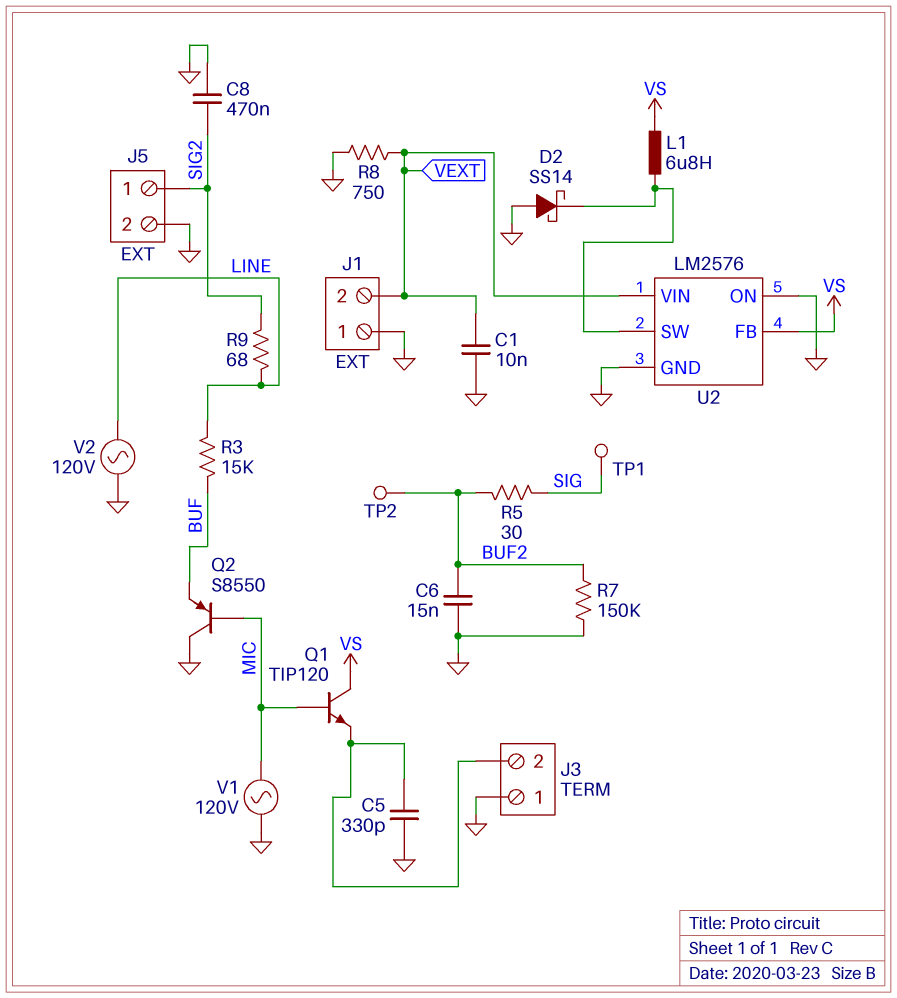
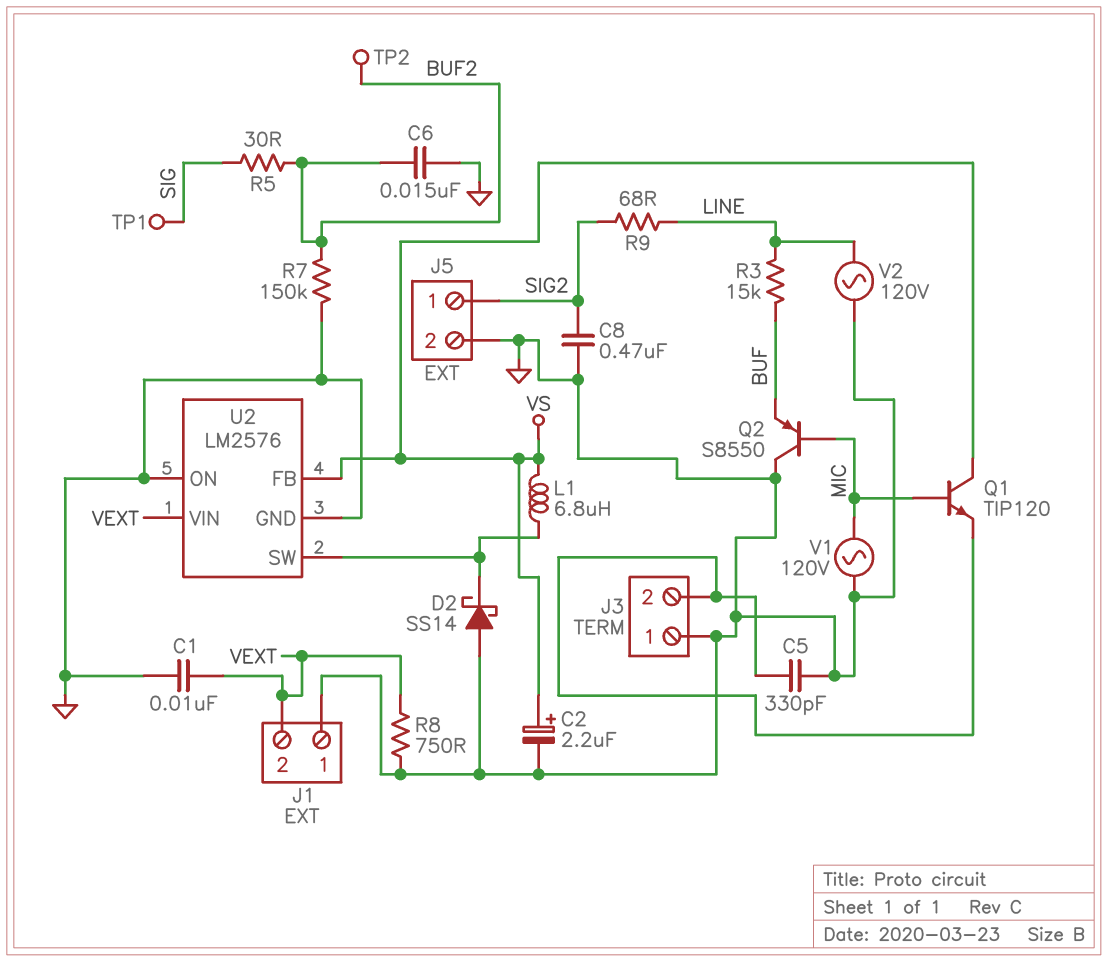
C2: none -> 2.2uF (plus VS, minus GND)

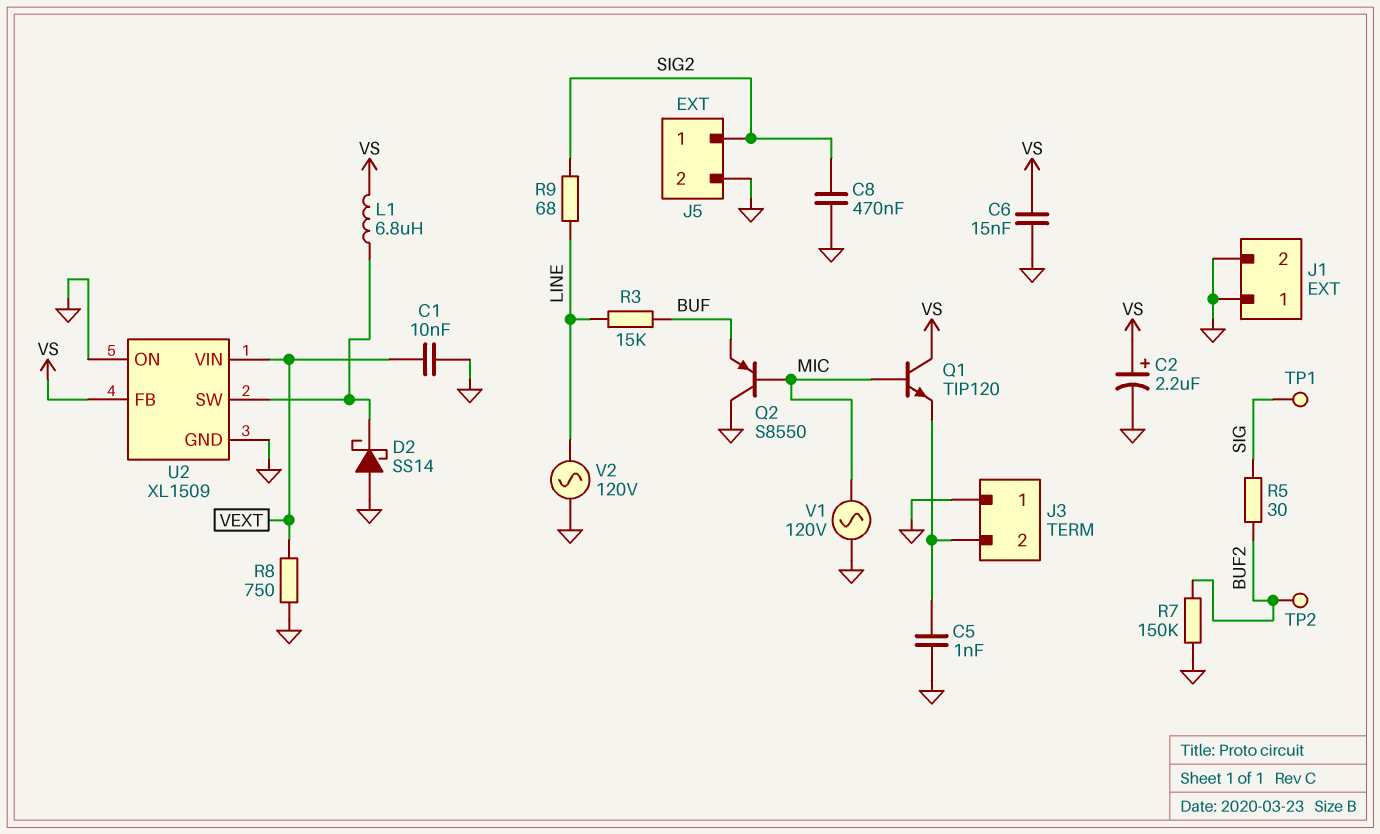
C5: 330pF (GND, J3/2) -> 1nF (GND, J3/2)
C6: 15nF (BUF2, GND) -> 15nF (GND, VS)
J1 pin 2: VEXT -> GND
U2: LM2576 -> XL1509

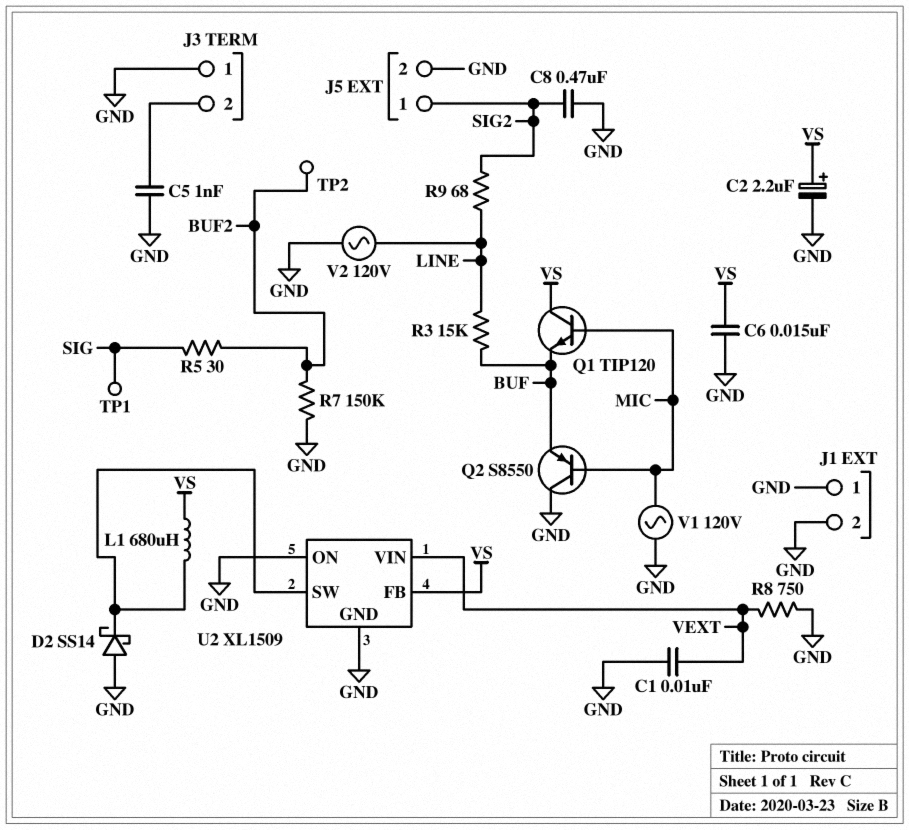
L1: 6.8uH (U2/SW, VS) -> 680uH (U2/SW, VS)
Q1: NPN TIP120 (B MIC, C VS, E J3/2) -> NPN TIP120 (B MIC, C VS, E BUF)

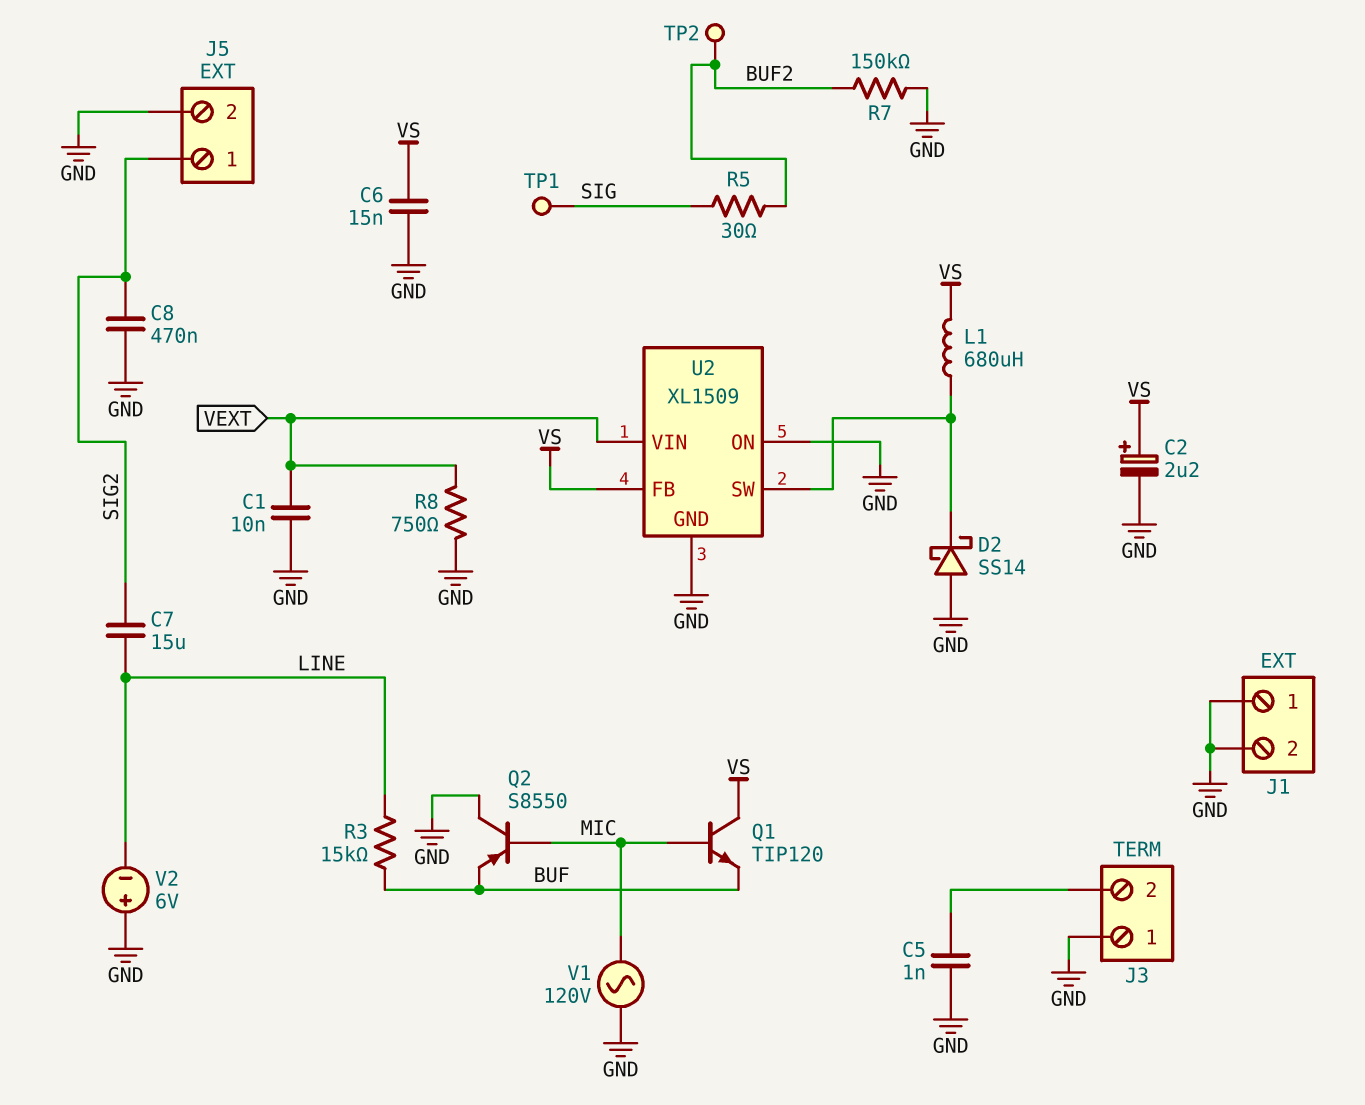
C7: none -> 15uF (LINE, SIG2)
R9: 68 (LINE, SIG2) -> none
V2: AC 120V (GND, LINE) -> 6V (plus GND, minus LINE)

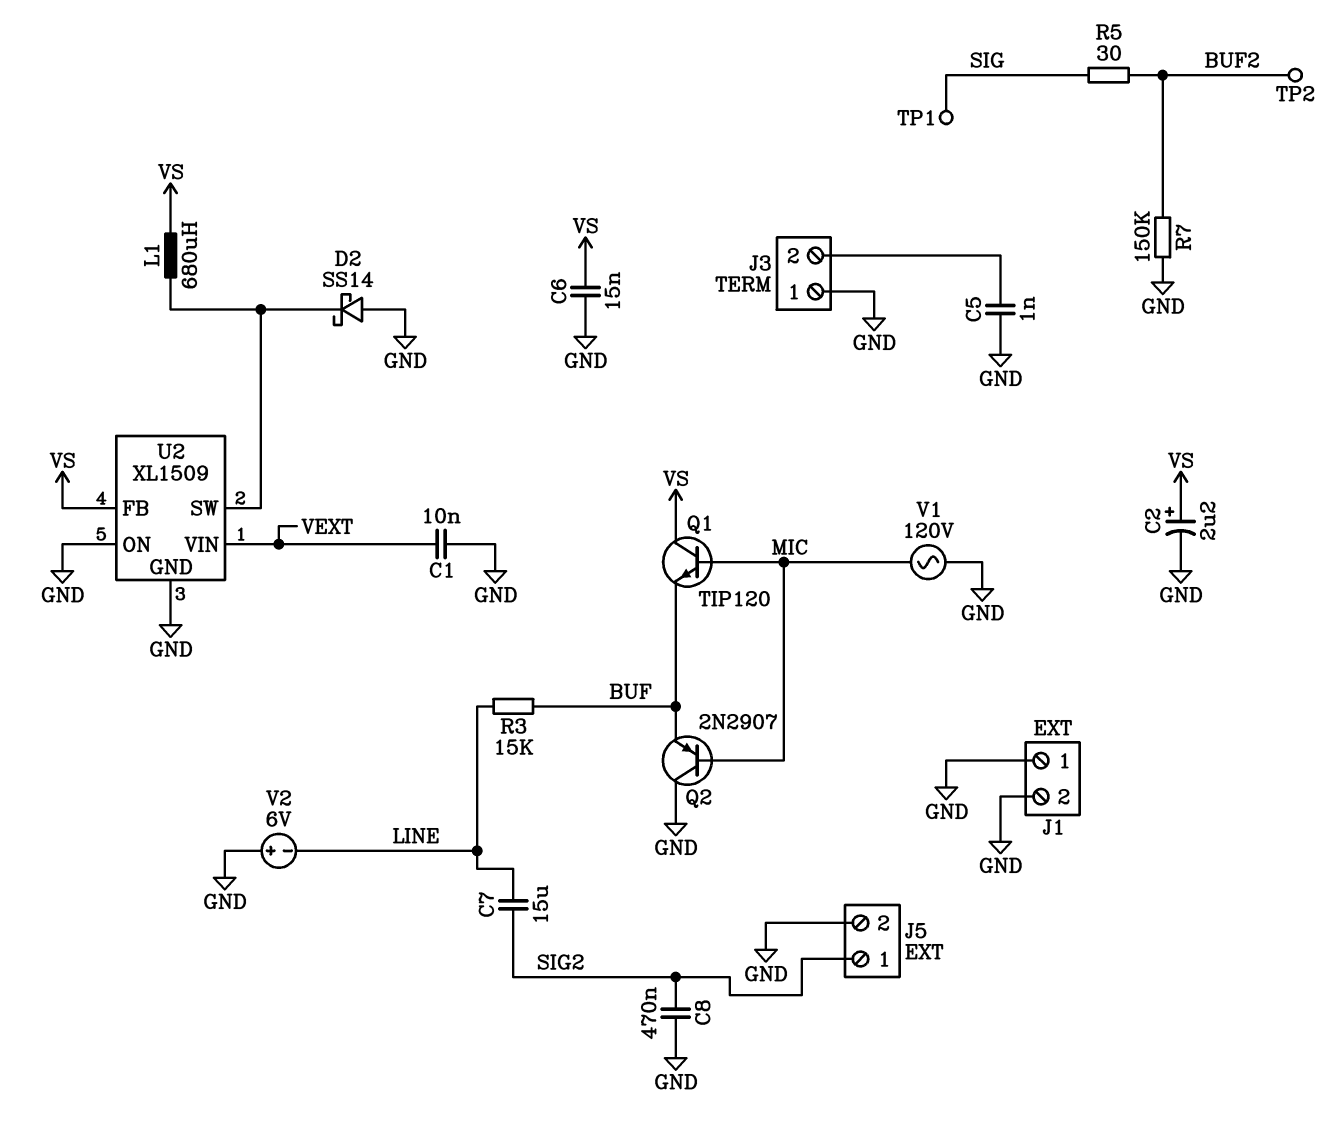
Q2: PNP S8550 (B MIC, C GND, E BUF) -> PNP 2N2907 (B MIC, C GND, E BUF)
R8: 750 (GND, VEXT) -> none

